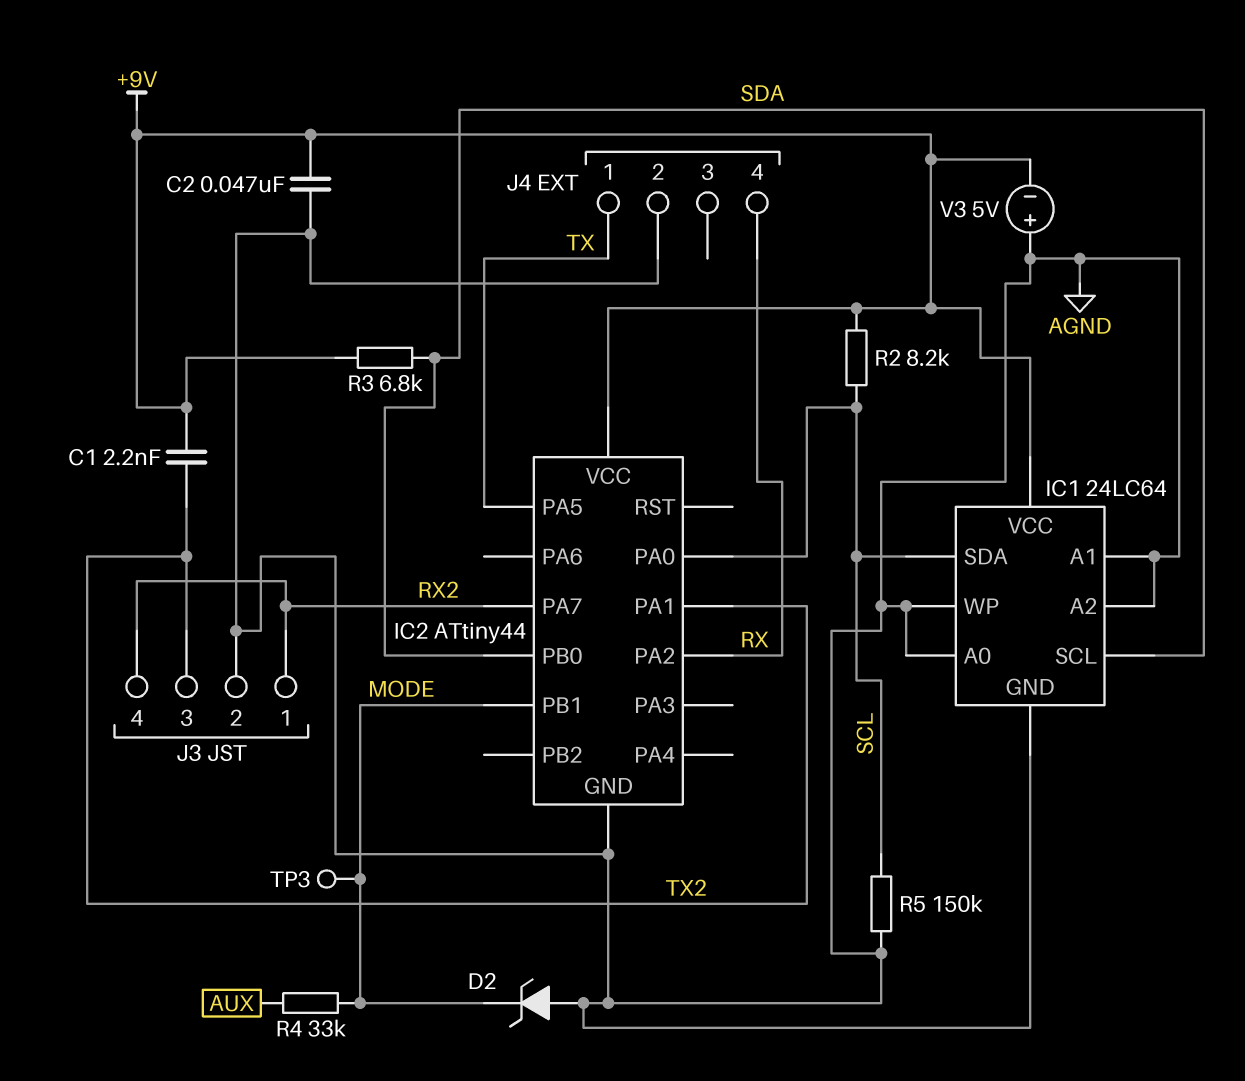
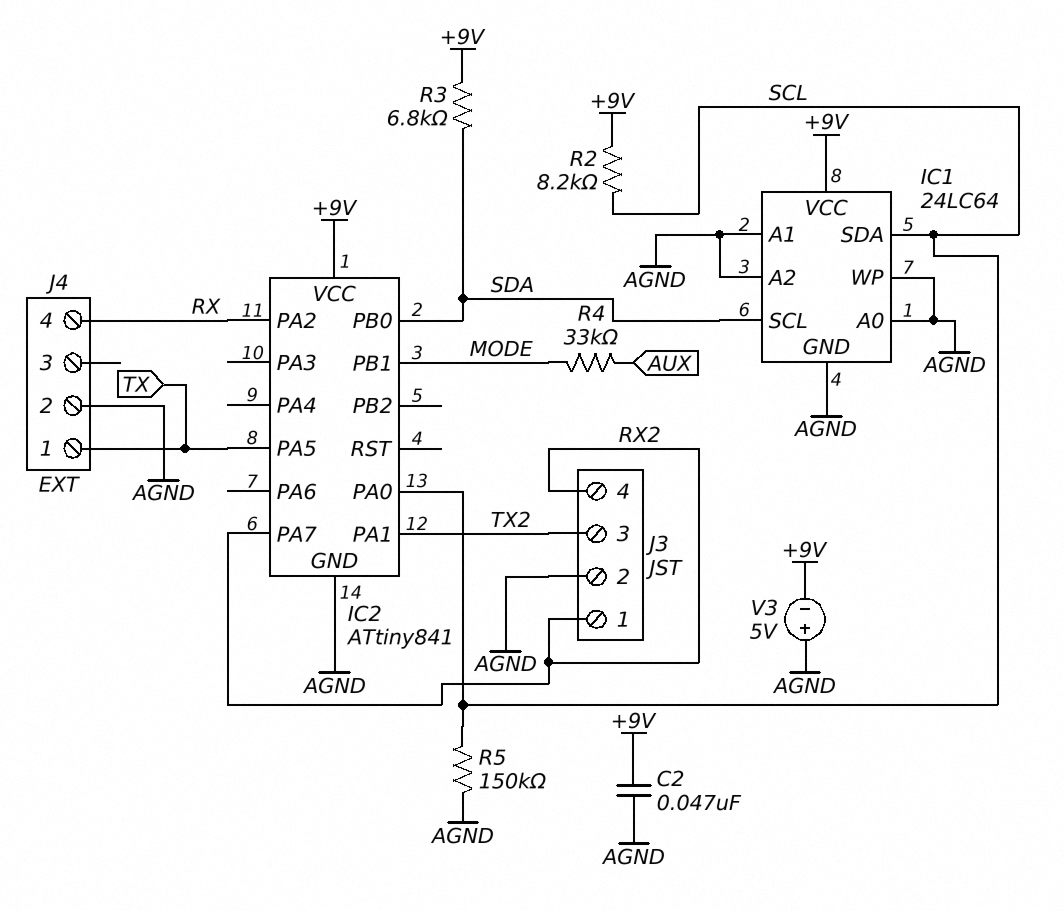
C1: 2.2nF (+9V, TX2) -> none
D2: zener (A AGND, K MODE) -> none
IC2: ATtiny44 -> ATtiny841
TP3: test point (MODE) -> none

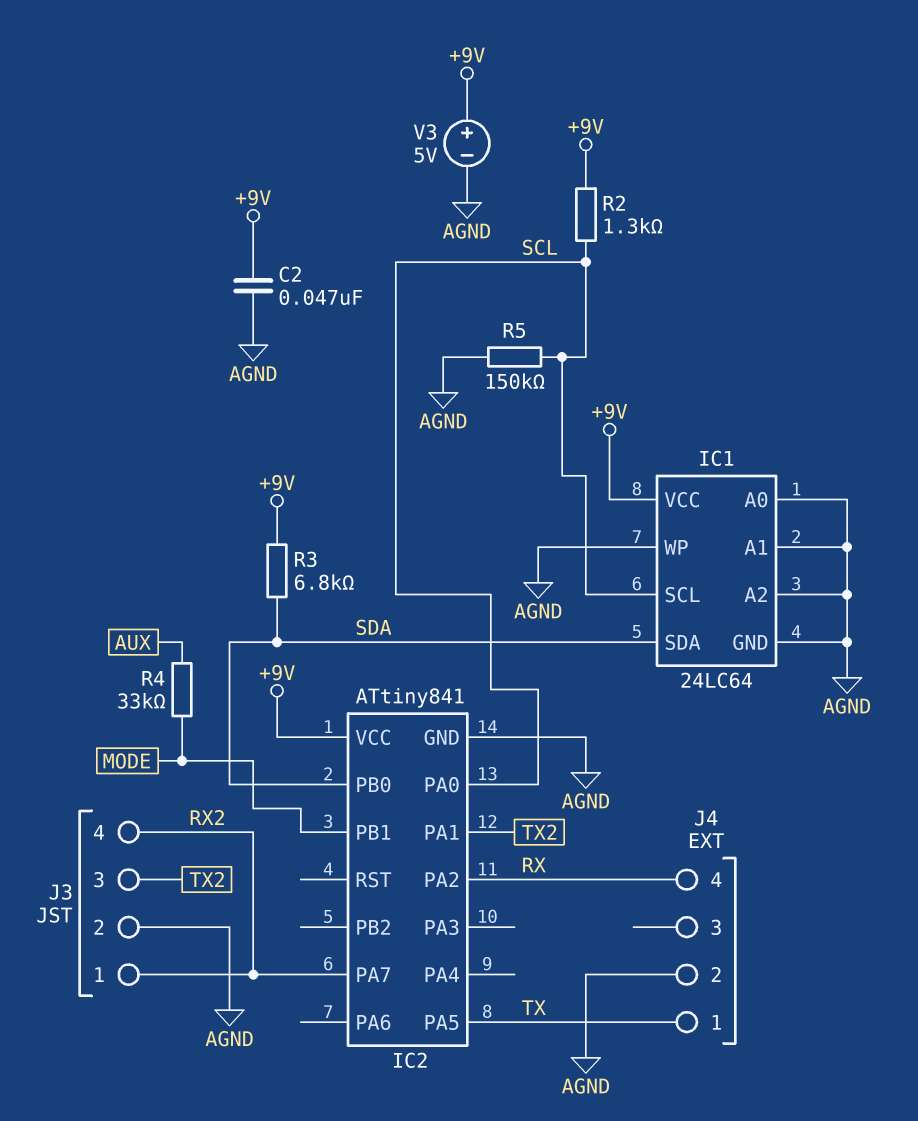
IC1 pin SCL: SDA -> SCL
IC1 pin SDA: SCL -> SDA
R2: 8.2k (+9V, SCL) -> 1.3k (+9V, SCL)
V3: 5V (plus AGND, minus +9V) -> 5V (plus +9V, minus AGND)

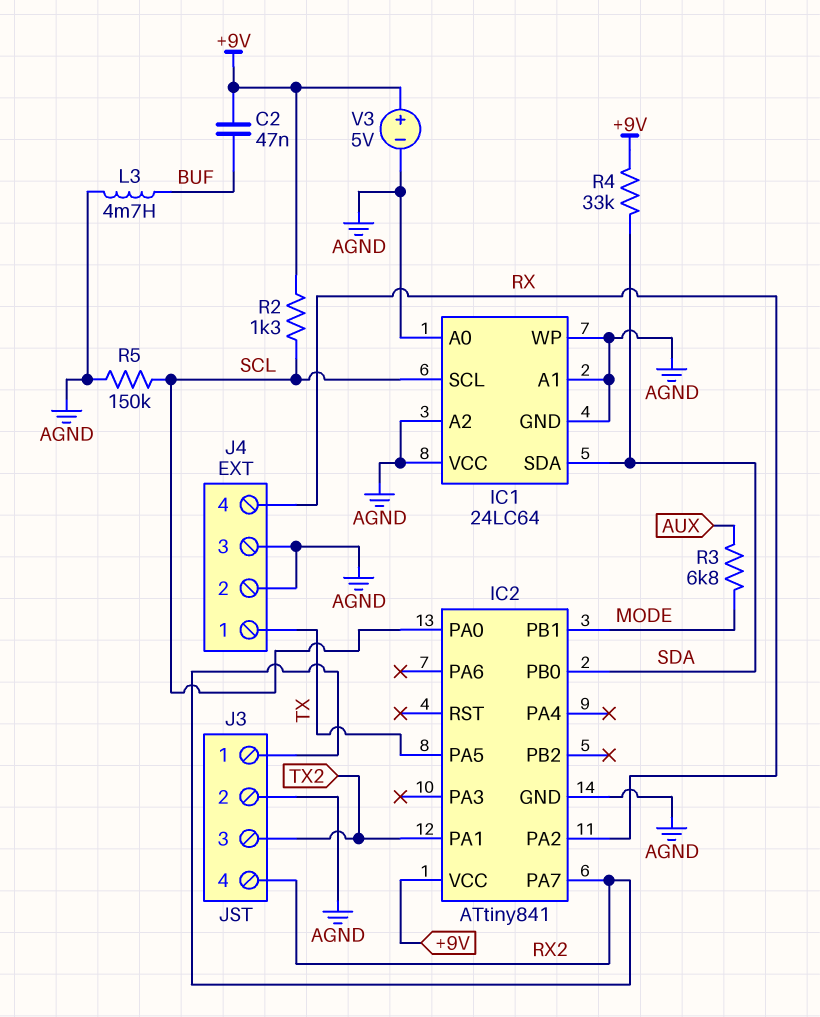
C2: 47nF (+9V, AGND) -> 47nF (+9V, BUF)
IC1 pin VCC: +9V -> AGND
J4 pin 3: none -> AGND
L3: none -> 4.7mH (AGND, BUF)
R3: 6.8k (+9V, SDA) -> 6.8k (AUX, MODE)
R4: 33k (AUX, MODE) -> 33k (+9V, SDA)

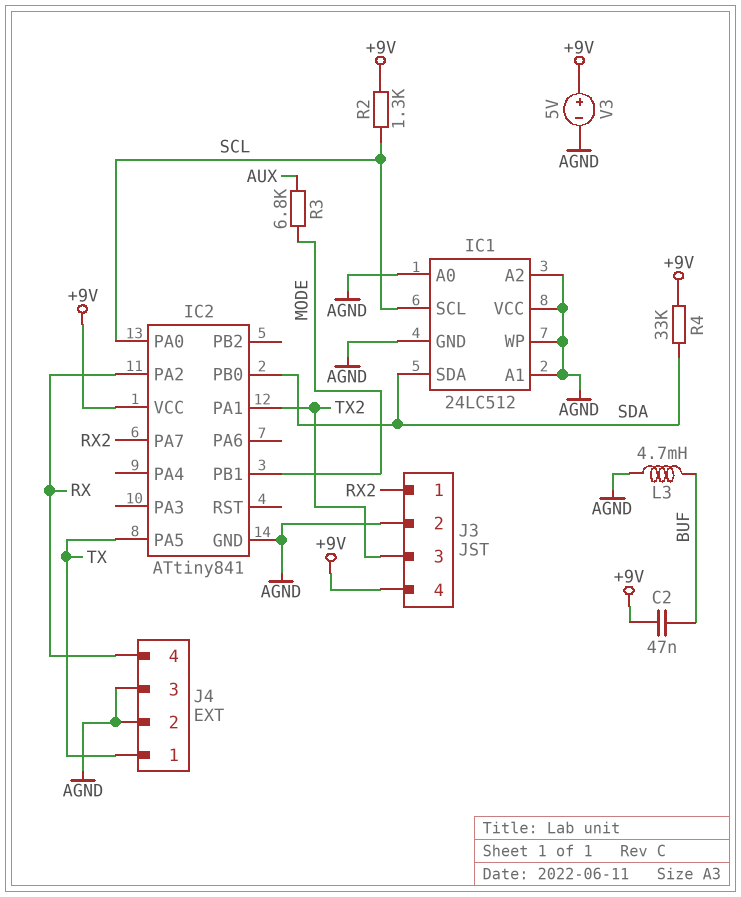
IC1: 24LC64 -> 24LC512
J3 pin 4: RX2 -> +9V
R5: 150k (AGND, SCL) -> none

